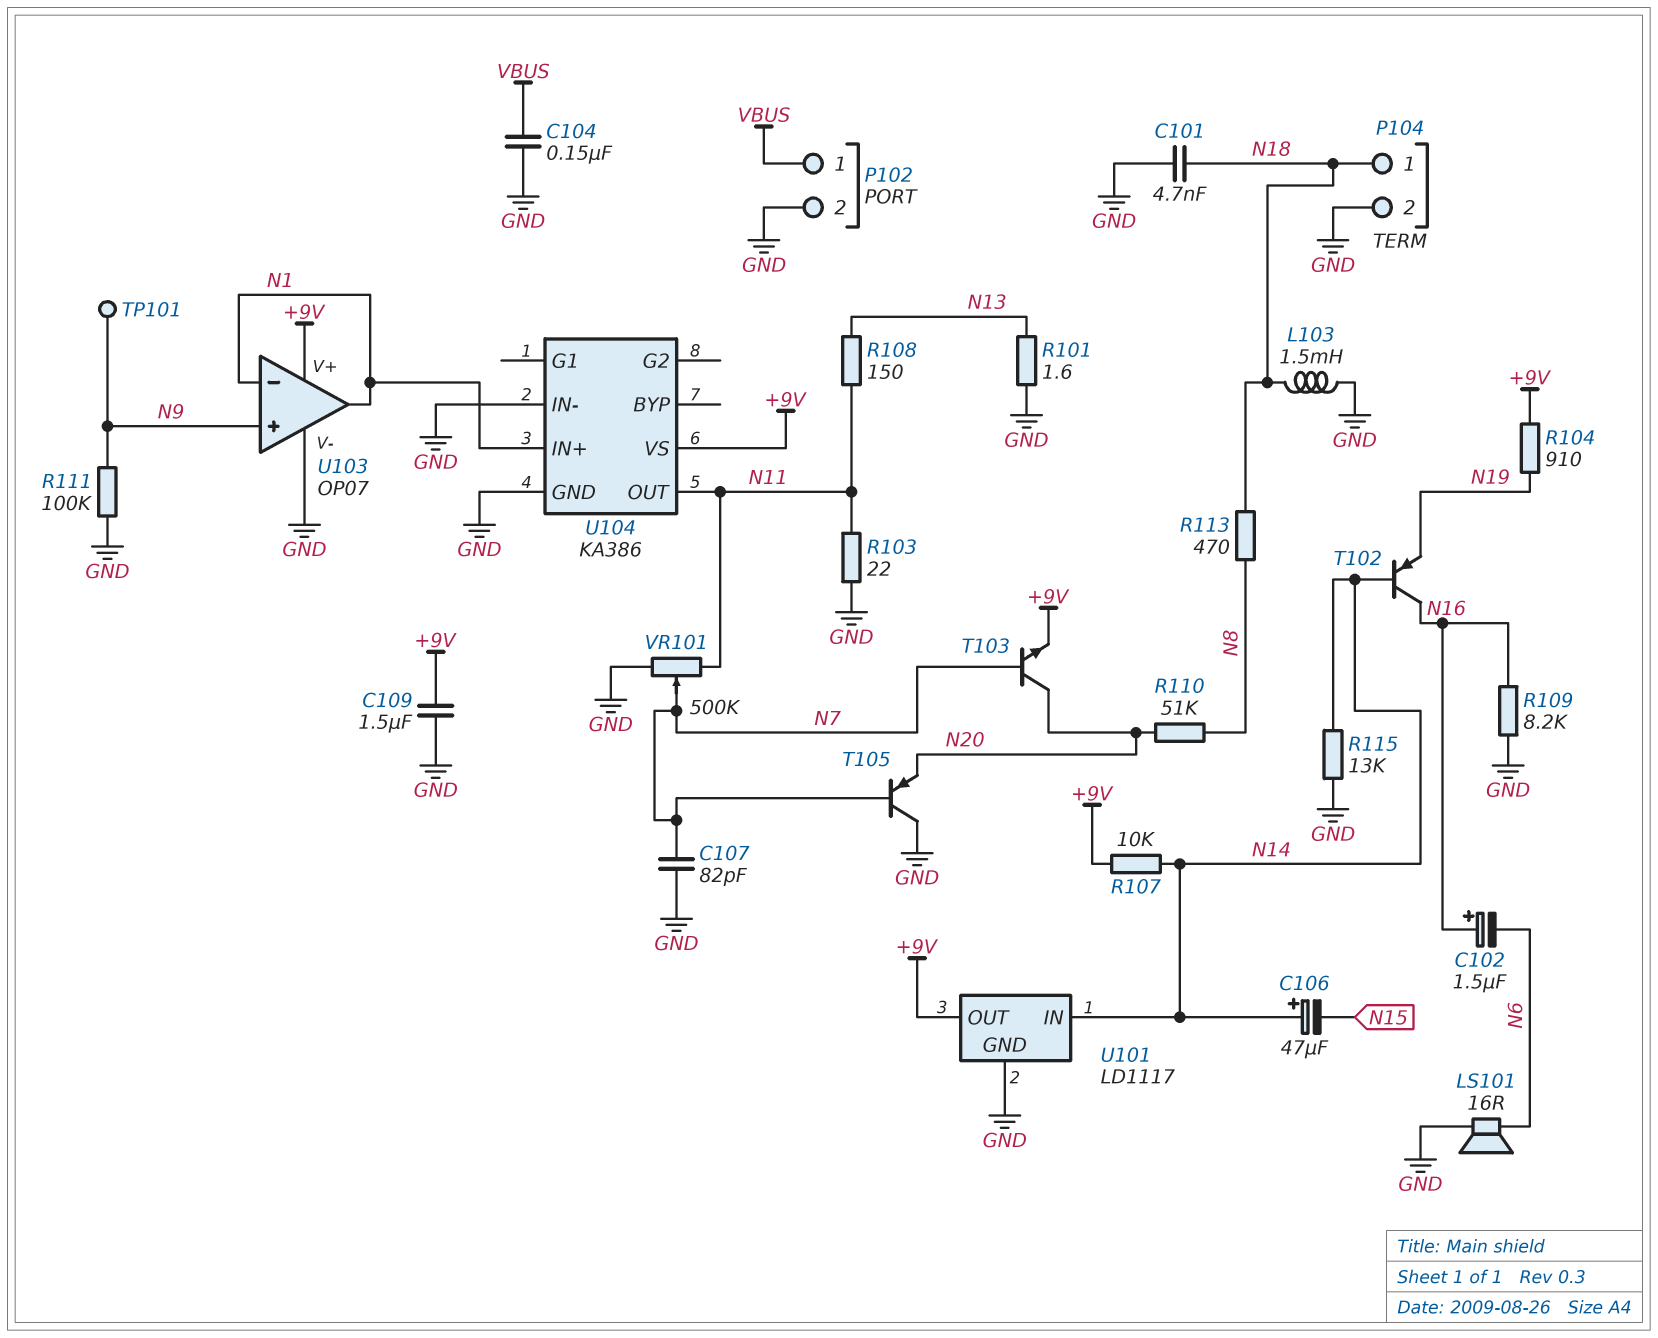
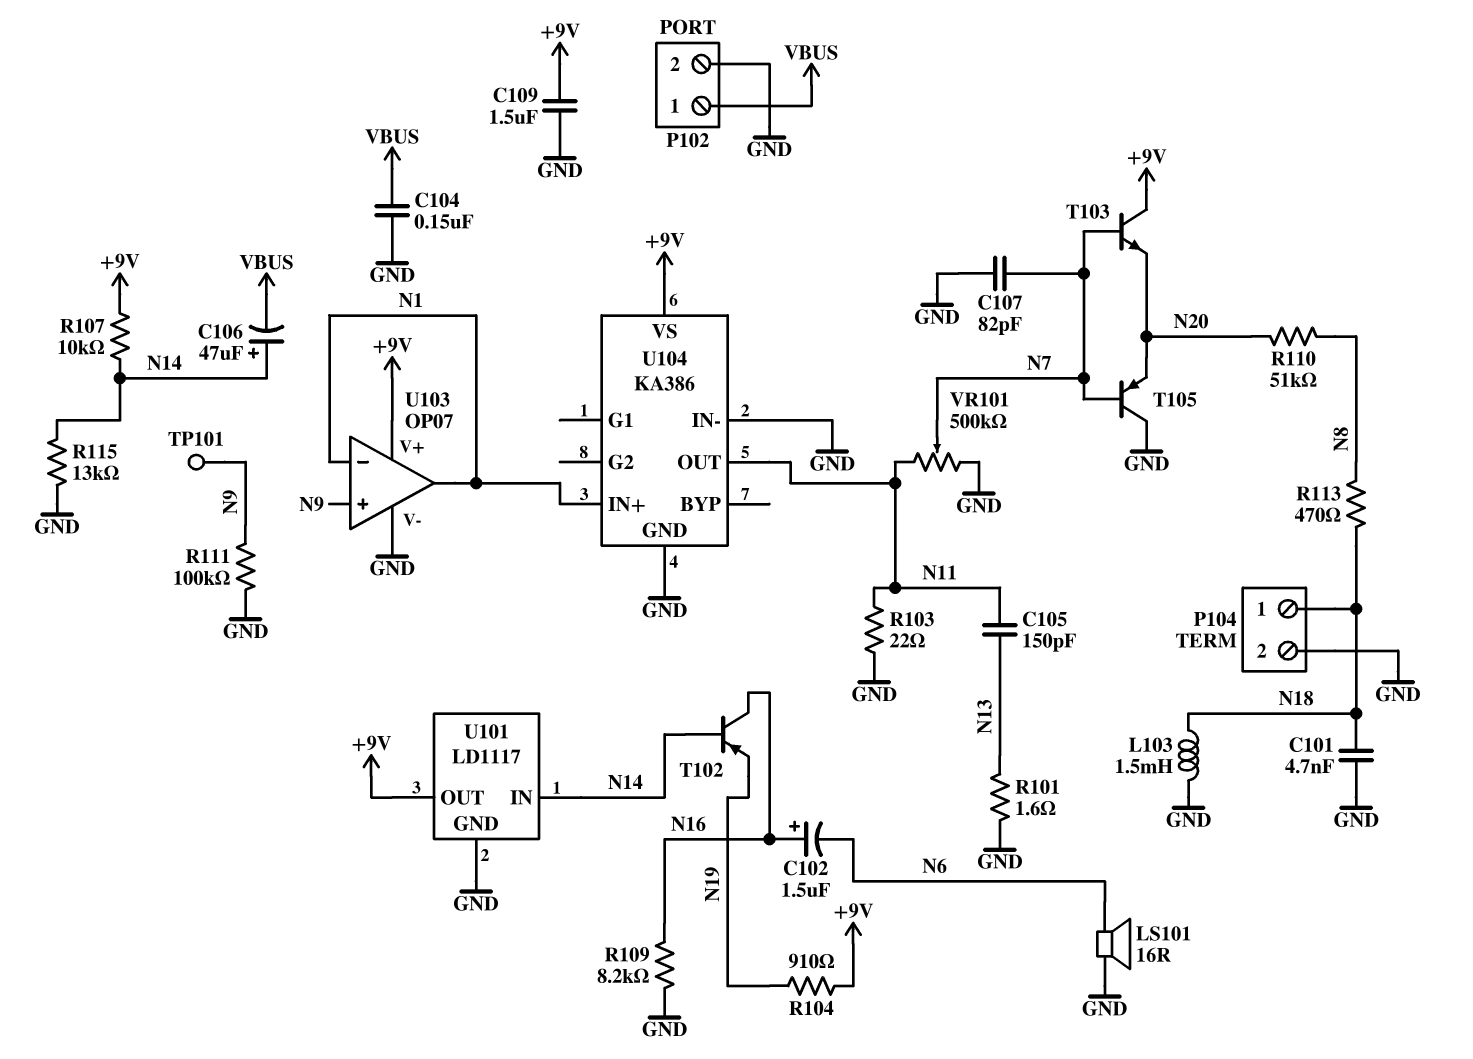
C105: none -> 150pF (N11, N13)
C106: 47uF (plus N14, minus N15) -> 47uF (plus N14, minus VBUS)
R108: 150 (N11, N13) -> none
T103: NPN (B N7, C N20, E +9V) -> NPN (B N7, C +9V, E N20)

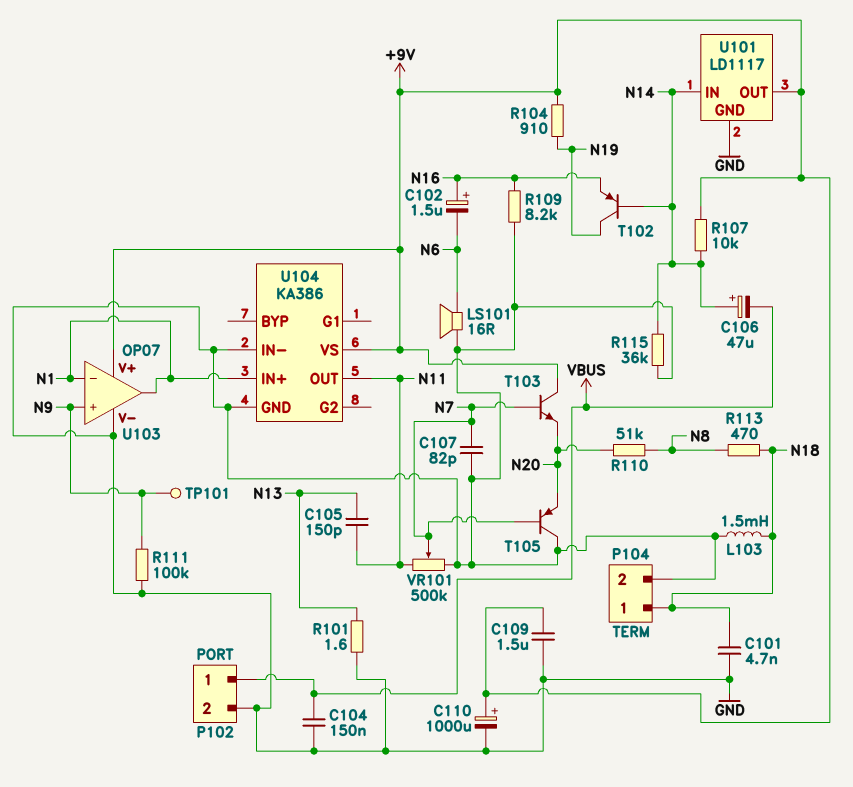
C110: none -> 1000uF (plus +9V, minus GND)
R103: 22 (GND, N11) -> none
R115: 13k (GND, N14) -> 36k (GND, N14)
T102: PNP (B N14, C N16, E N19) -> PNP (B N14, C N19, E N16)

